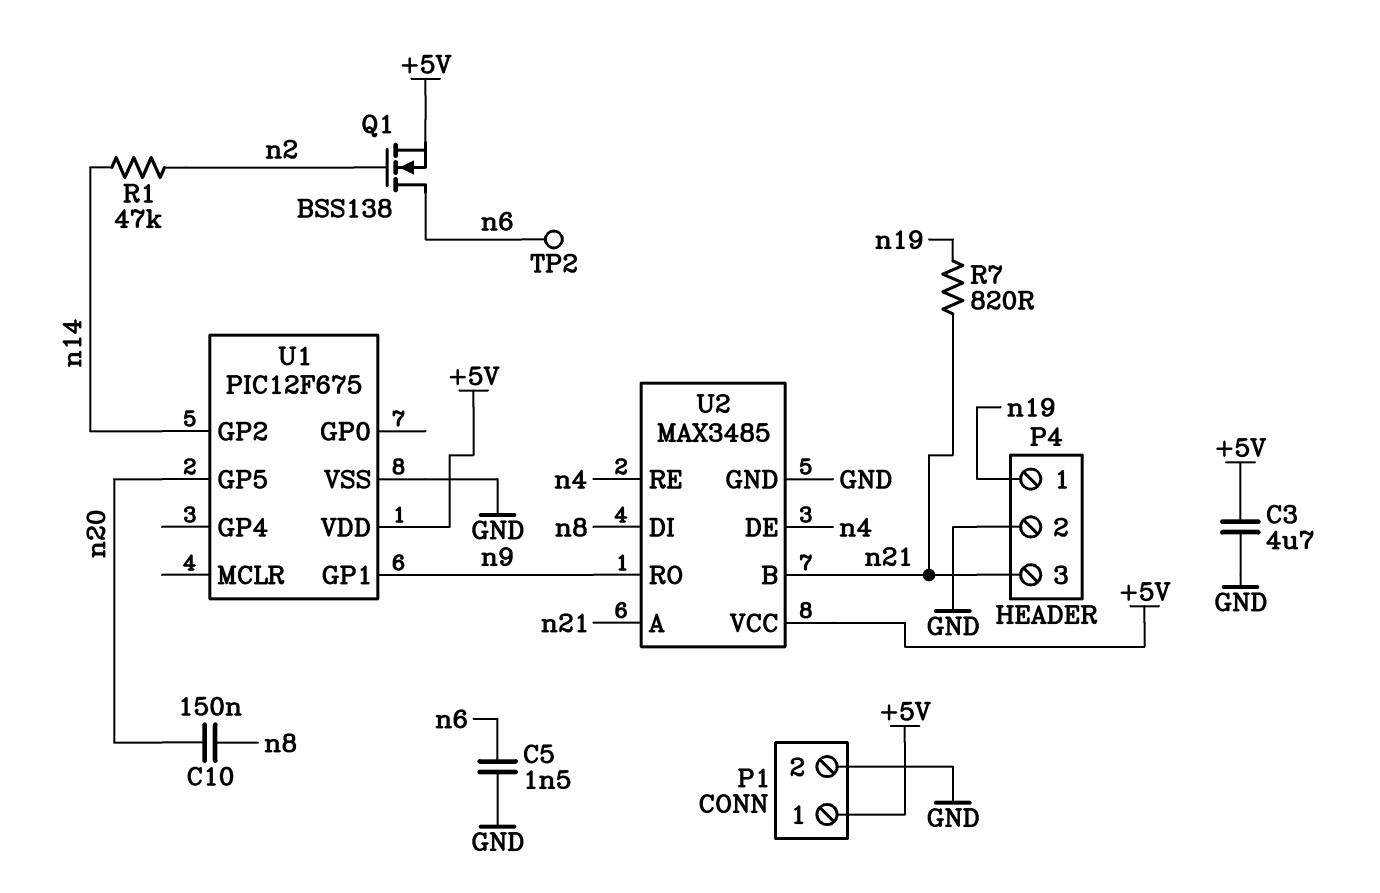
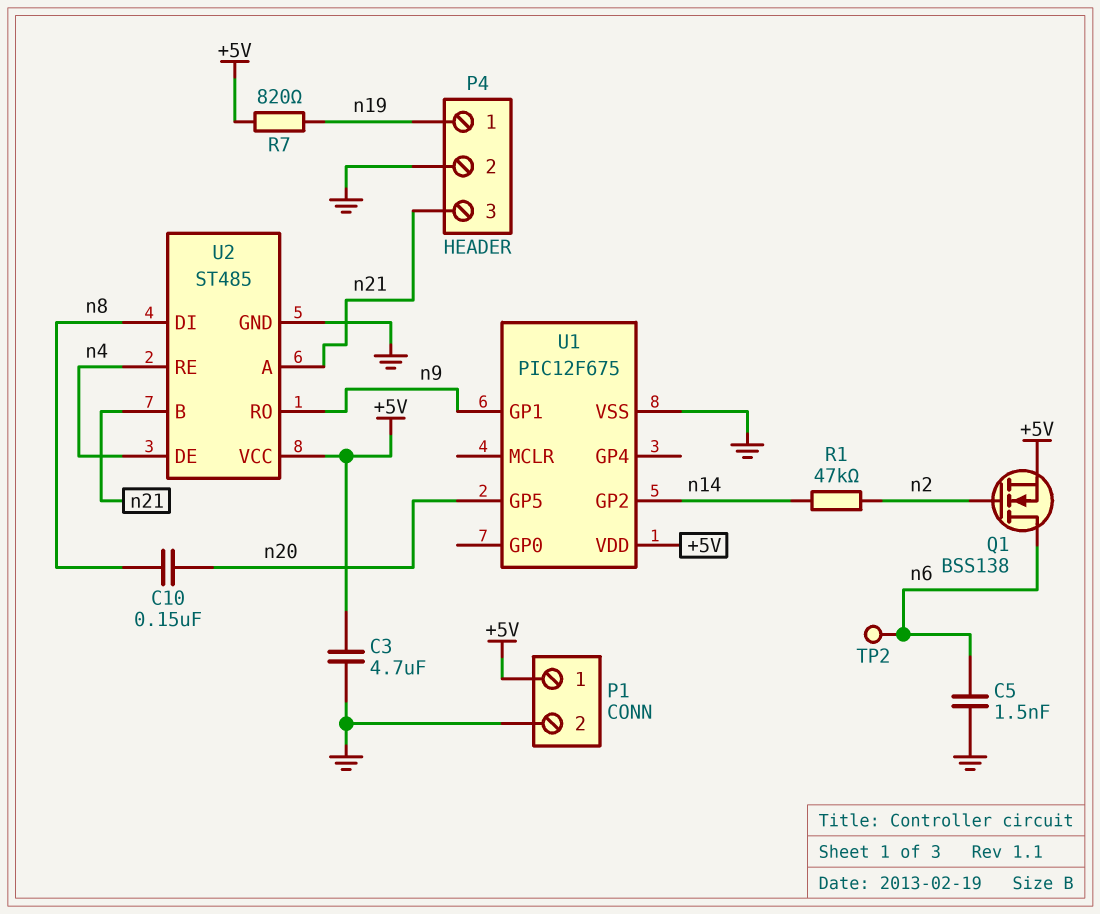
R7: 820 (n19, n21) -> 820 (+5V, n19)
U2: MAX3485 -> ST485

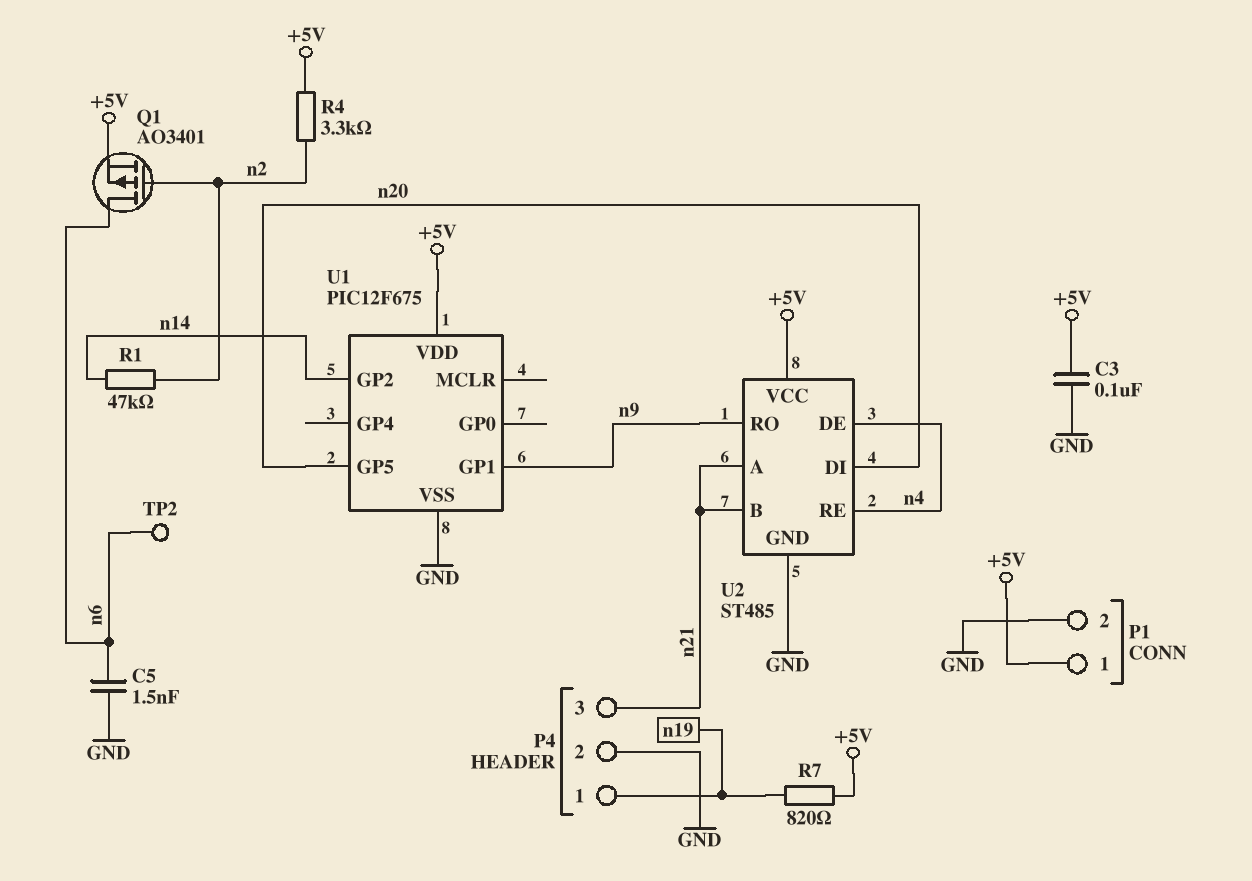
C3: 4.7uF (+5V, GND) -> 100nF (+5V, GND)
C10: 150nF (n8, n20) -> none
Q1: NMOS BSS138 (G n2, D n6, S +5V) -> PMOS AO3401 (G n2, D n6, S +5V)
R4: none -> 3.3k (+5V, n2)
U2 pin DI: n8 -> n20

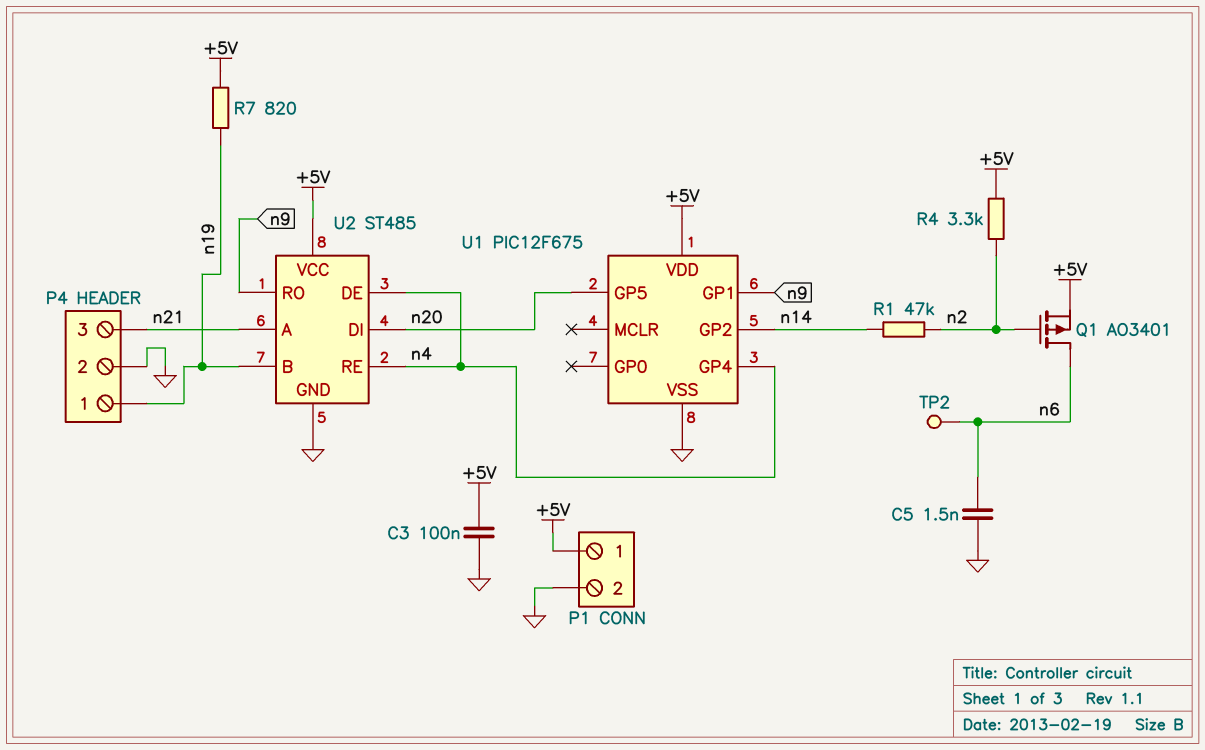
U1 pin GP4: none -> n4
U2 pin B: n21 -> n19

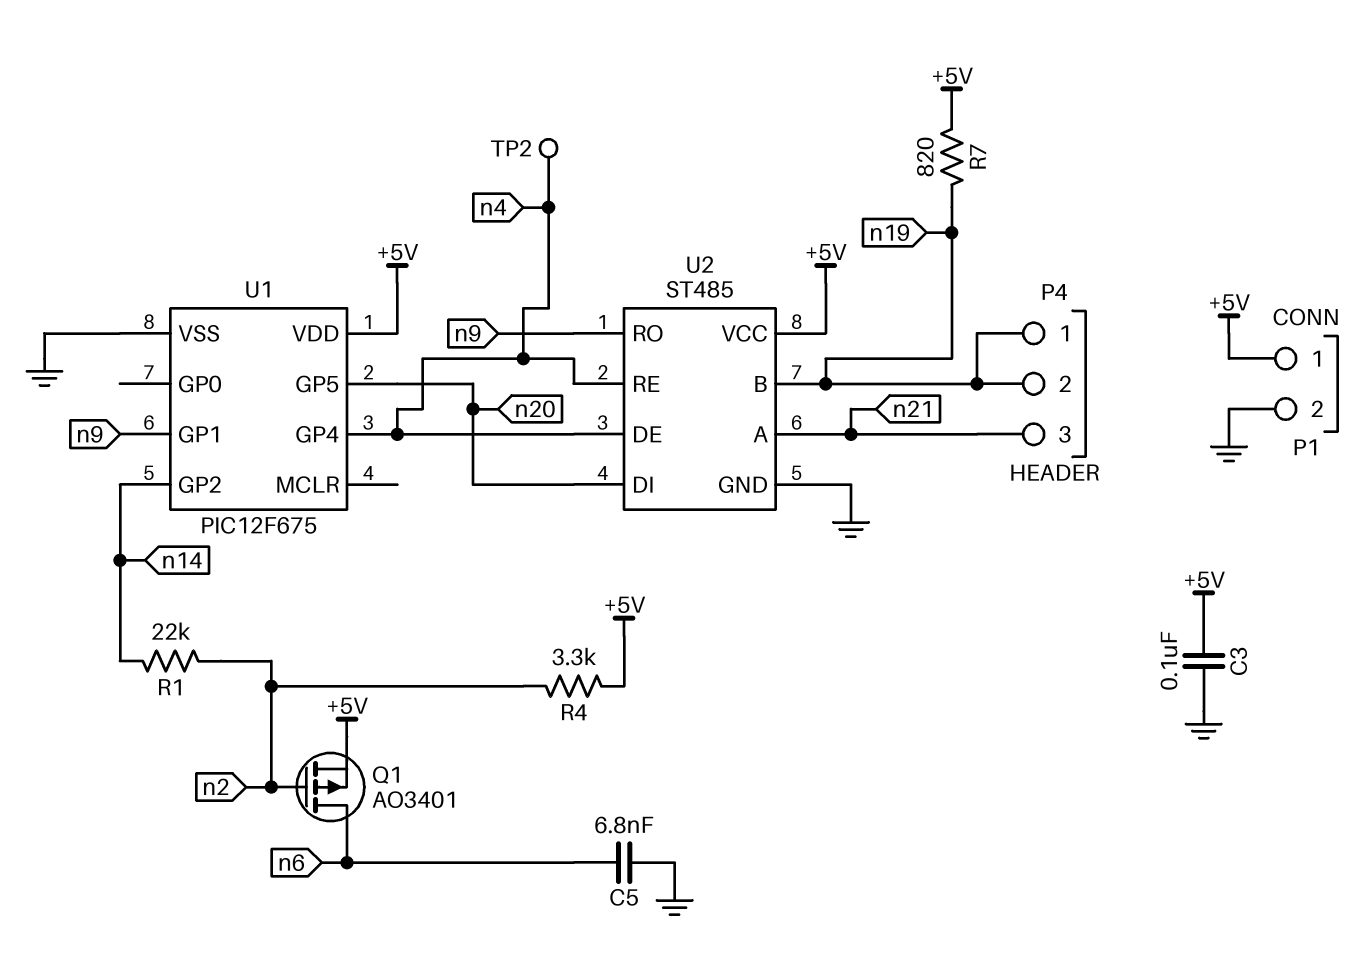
C5: 1.5nF (GND, n6) -> 6.8nF (GND, n6)
P4 pin 2: GND -> n19
R1: 47k (n2, n14) -> 22k (n2, n14)
TP2: test point (n6) -> test point (n4)

